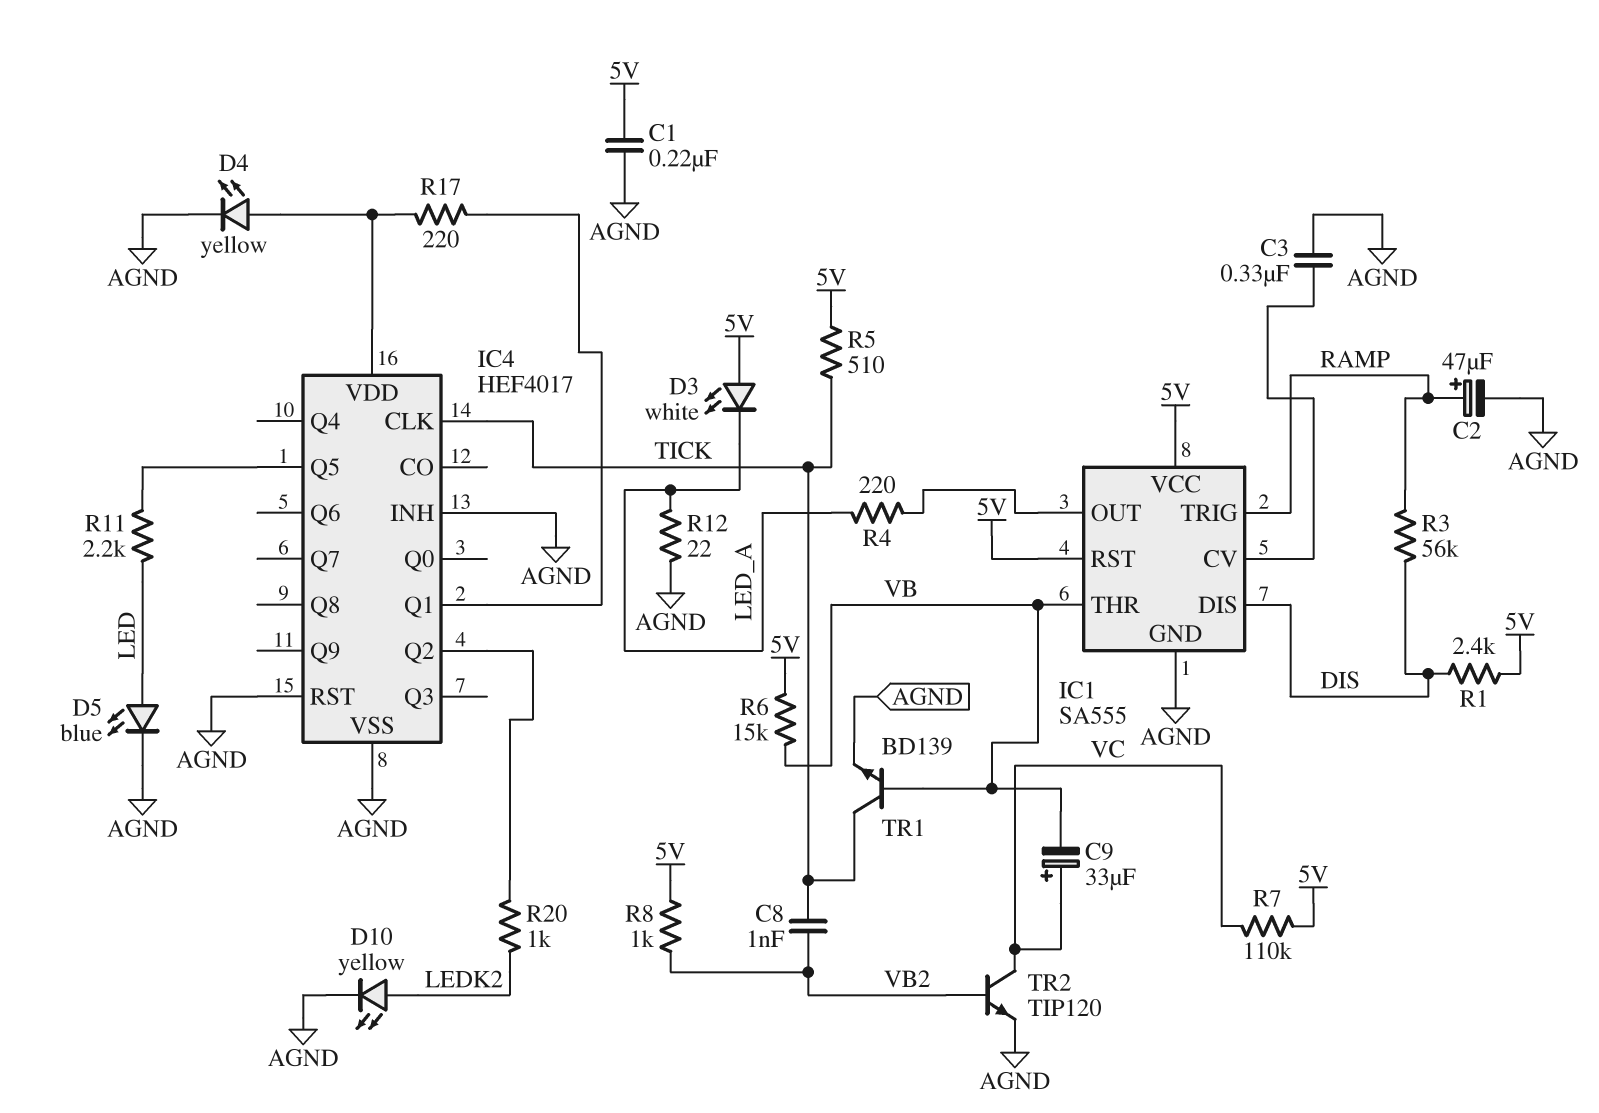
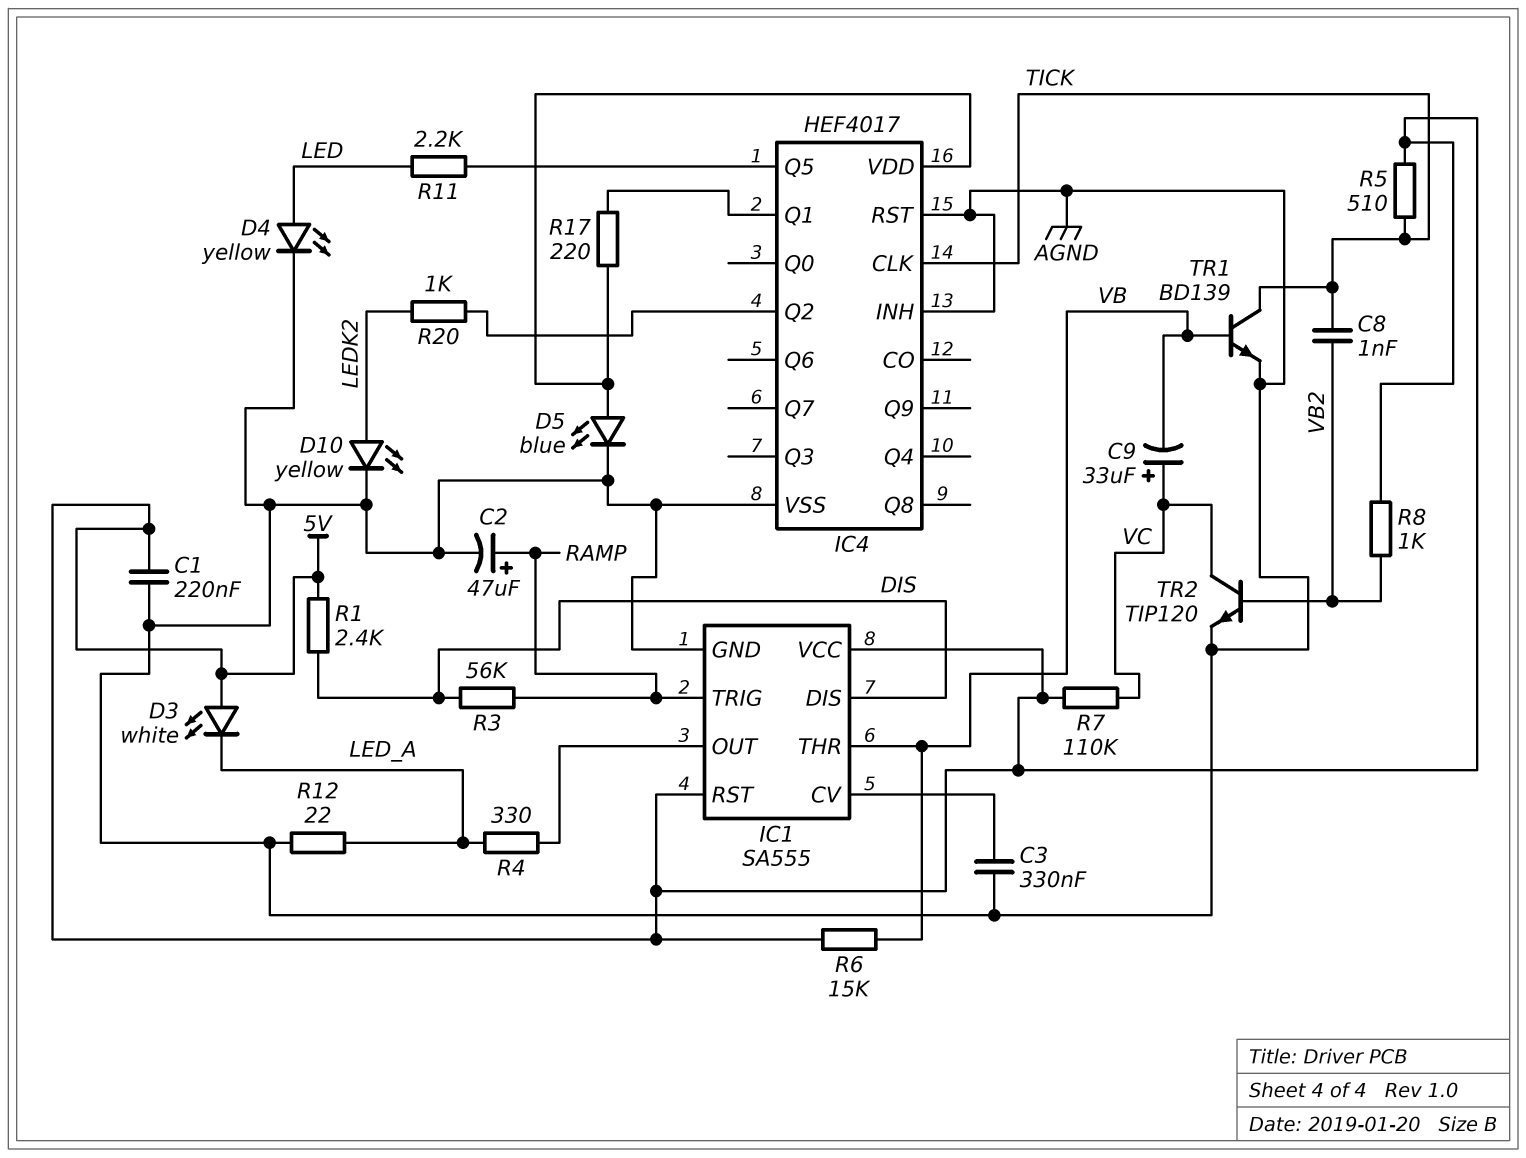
D4: LED yellow (A IC4/VDD, K AGND) -> LED yellow (A LED, K AGND)
D5: LED blue (A LED, K AGND) -> LED blue (A IC4/VDD, K AGND)
R4: 220 (IC1/OUT, LED_A) -> 330 (IC1/OUT, LED_A)

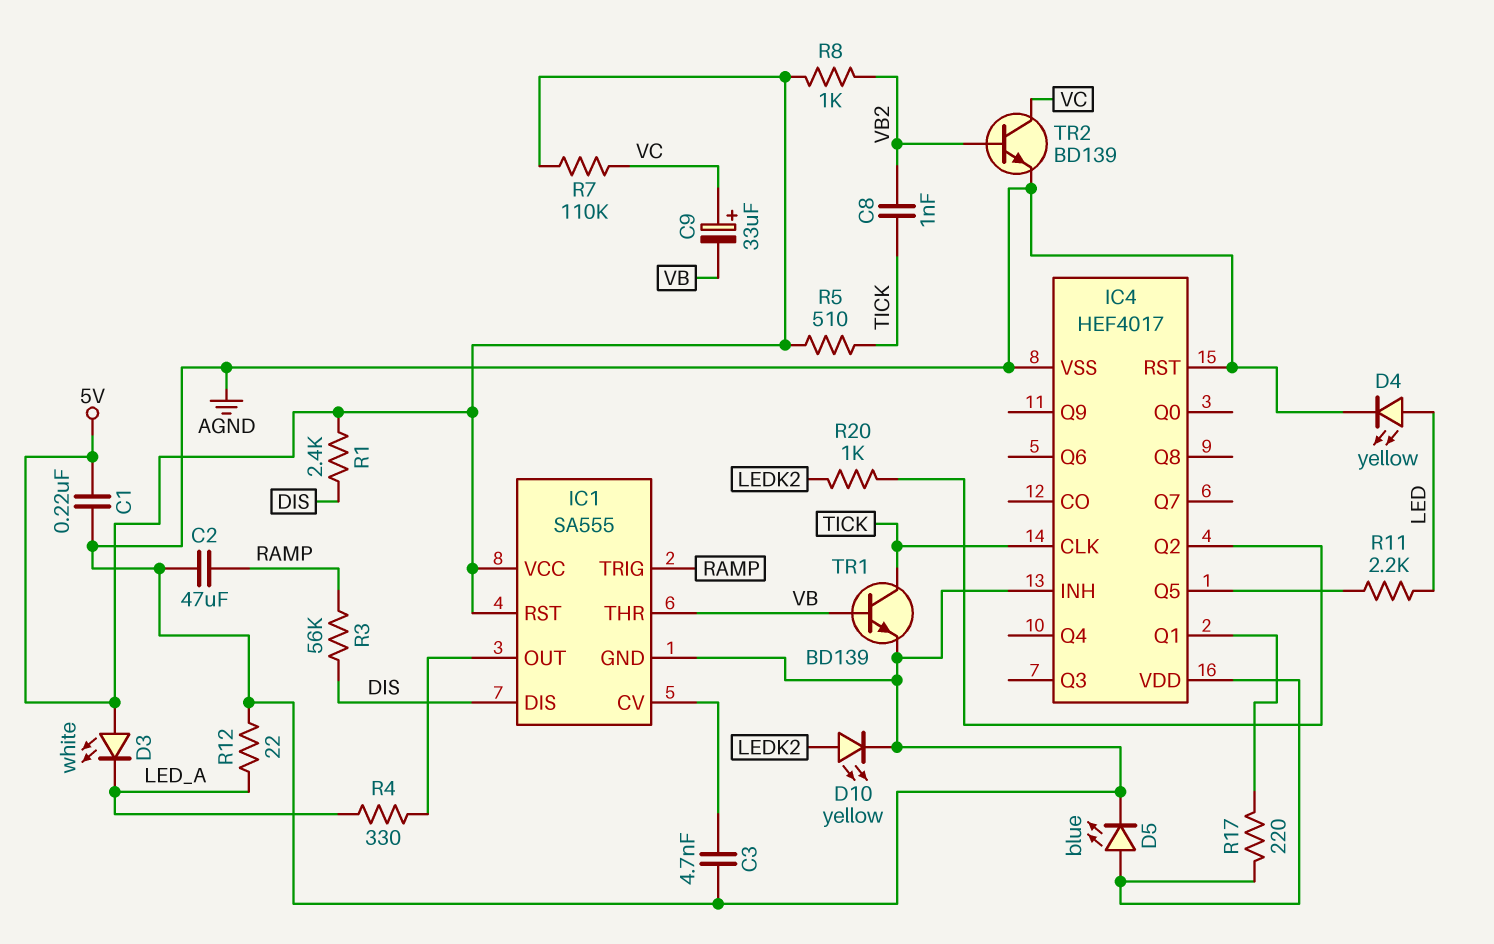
C2: 47uF (plus RAMP, minus AGND) -> 47uF (AGND, RAMP)
C3: 330nF (AGND, IC1/CV) -> 4.7nF (AGND, IC1/CV)
R6: 15k (5V, VB) -> none
TR2: NPN TIP120 (B VB2, C VC, E AGND) -> NPN BD139 (B VB2, C VC, E AGND)

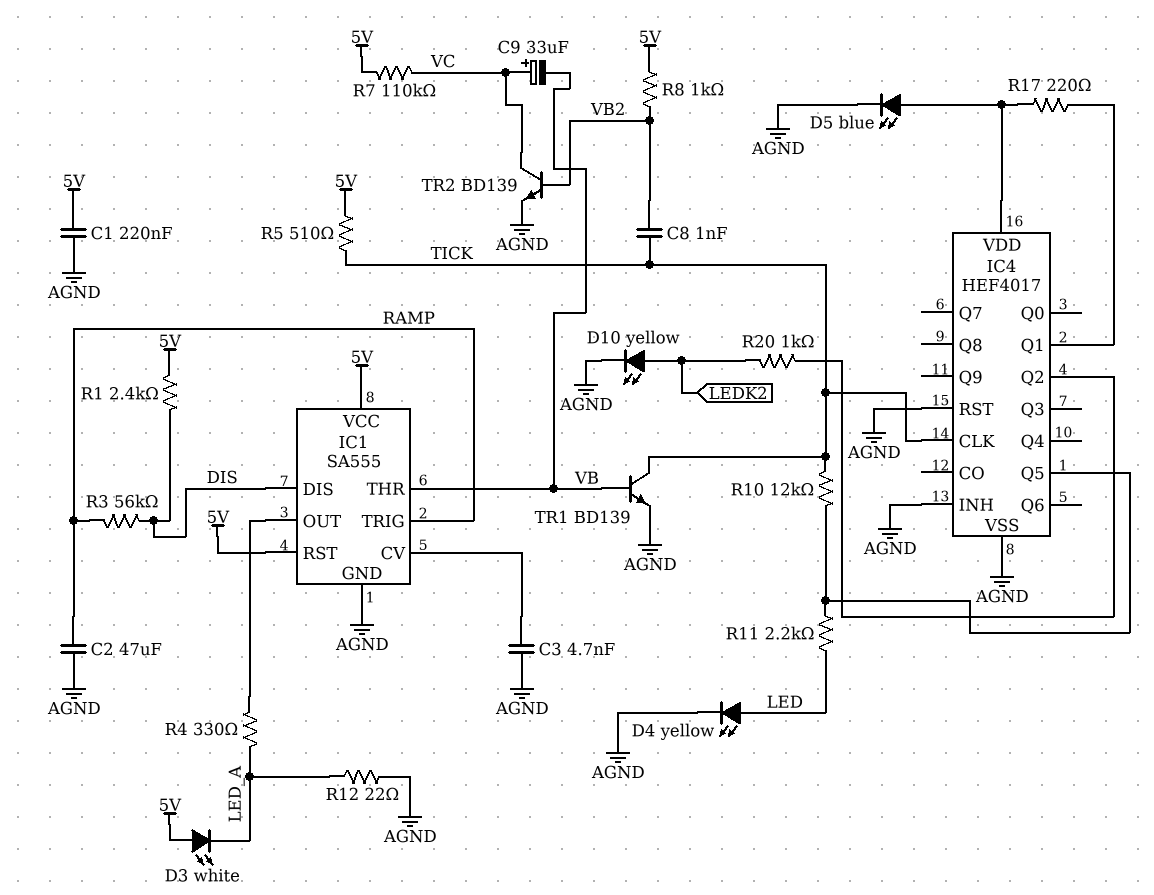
R10: none -> 12k (IC4/Q5, TICK)

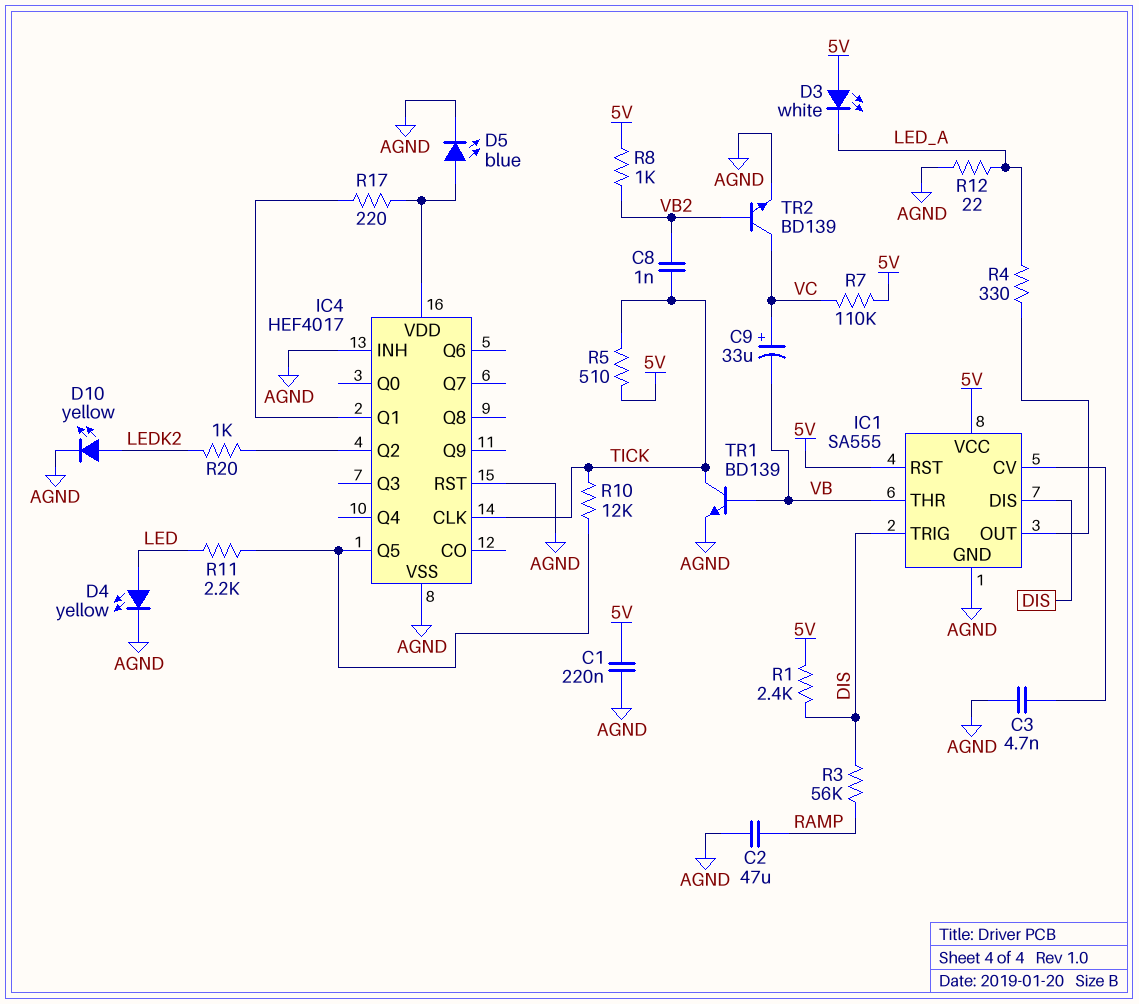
IC1 pin TRIG: RAMP -> DIS

